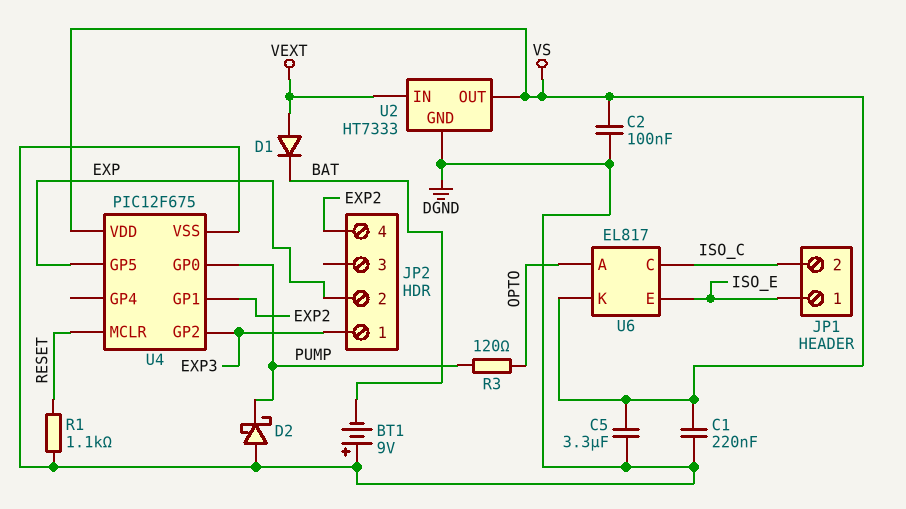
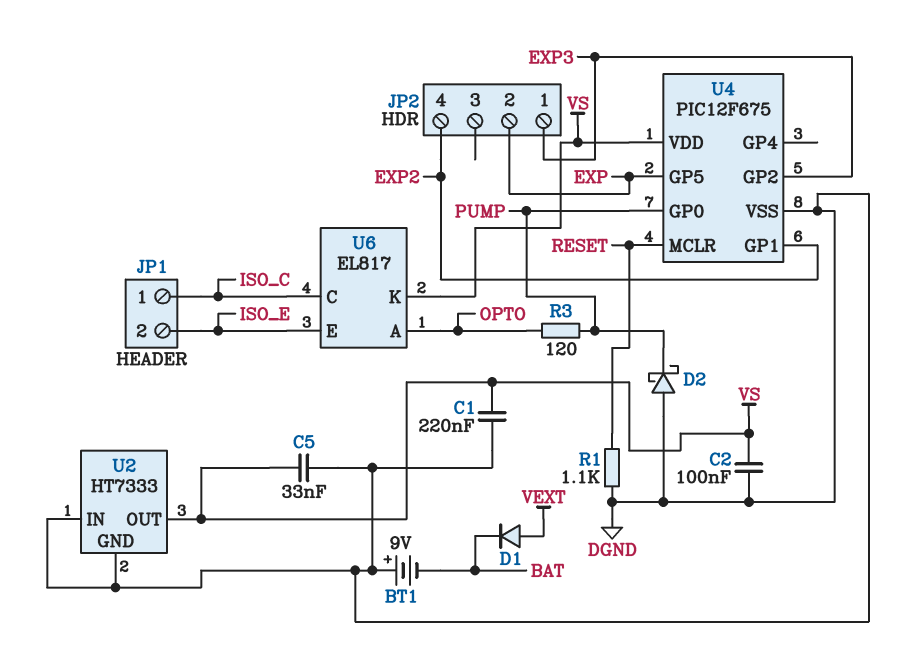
C5: 3.3uF (DGND, VS) -> 33nF (DGND, VS)
JP1 pin 1: ISO_E -> ISO_C
JP1 pin 2: ISO_C -> ISO_E
U2 pin IN: VEXT -> DGND

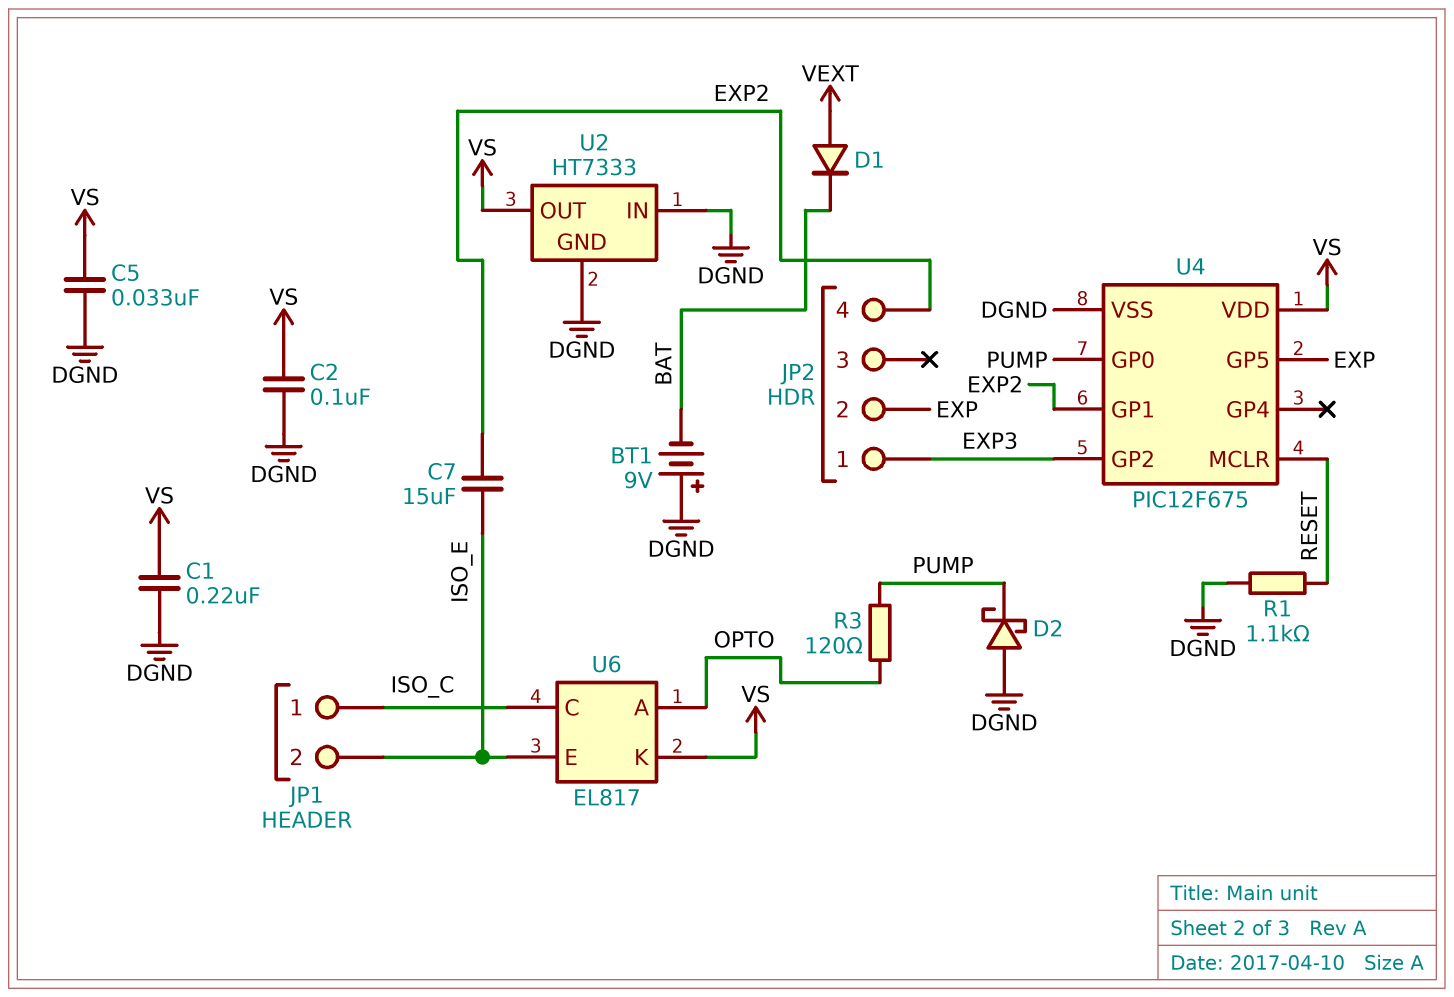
C7: none -> 15uF (EXP2, ISO_E)

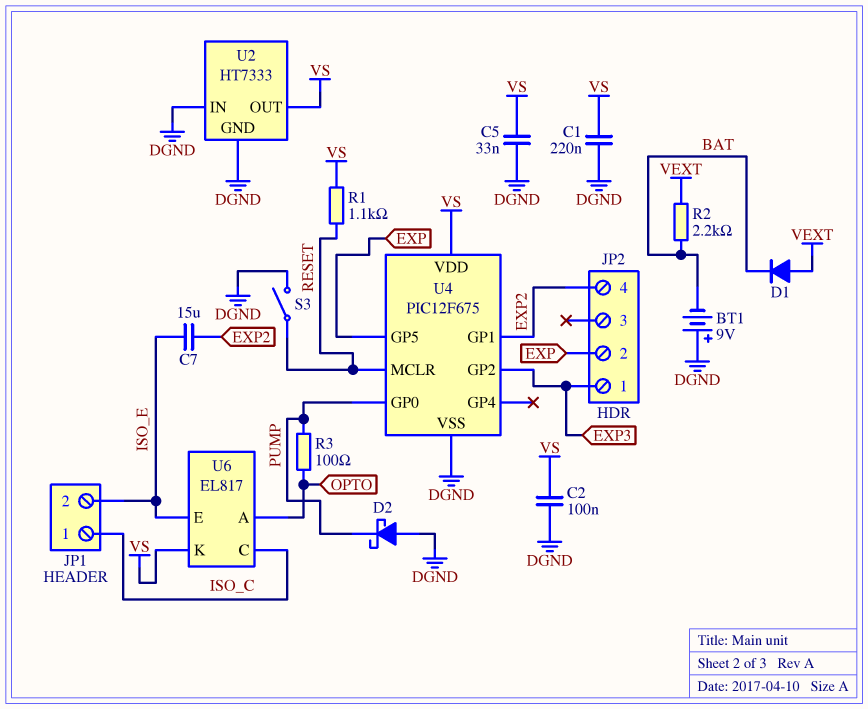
R1: 1.1k (DGND, RESET) -> 1.1k (RESET, VS)
R2: none -> 2.2k (BAT, VEXT)
R3: 120 (OPTO, PUMP) -> 100 (OPTO, PUMP)
S3: none -> switch (DGND, RESET)

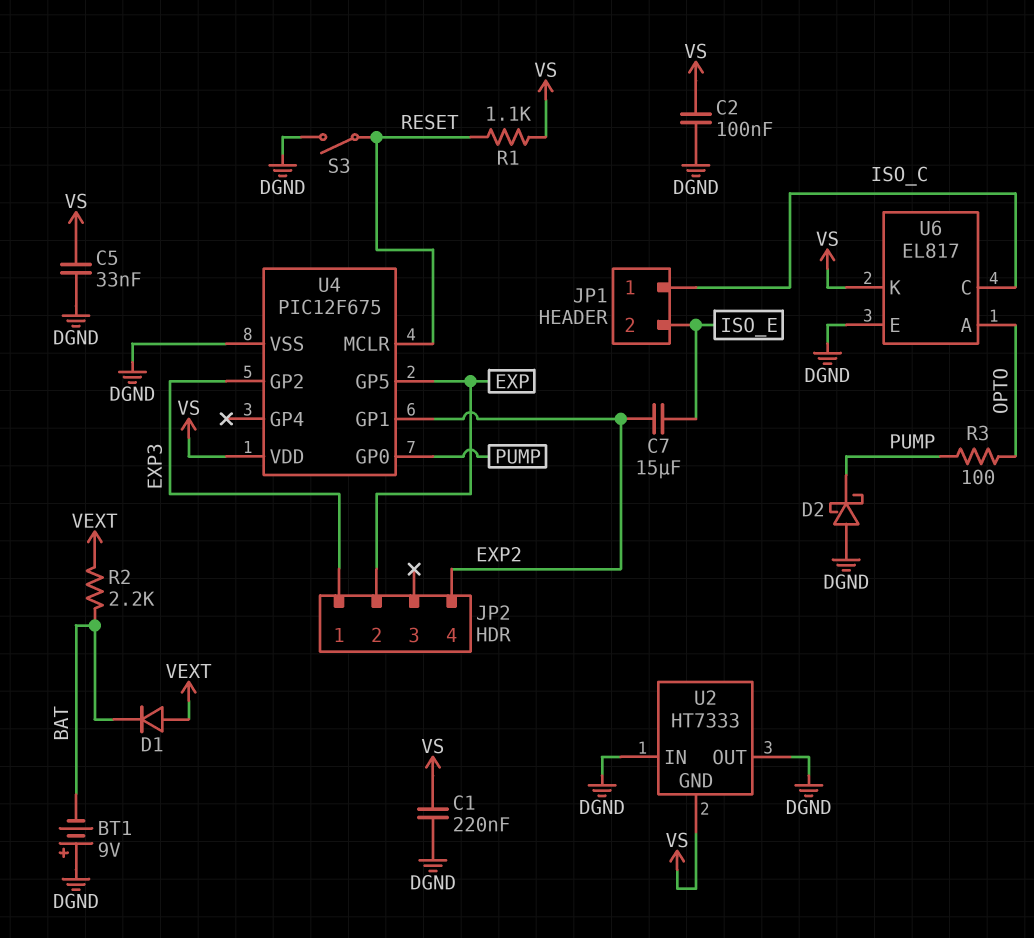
U2 pin GND: DGND -> VS
U2 pin OUT: VS -> DGND
U6 pin E: ISO_E -> DGND

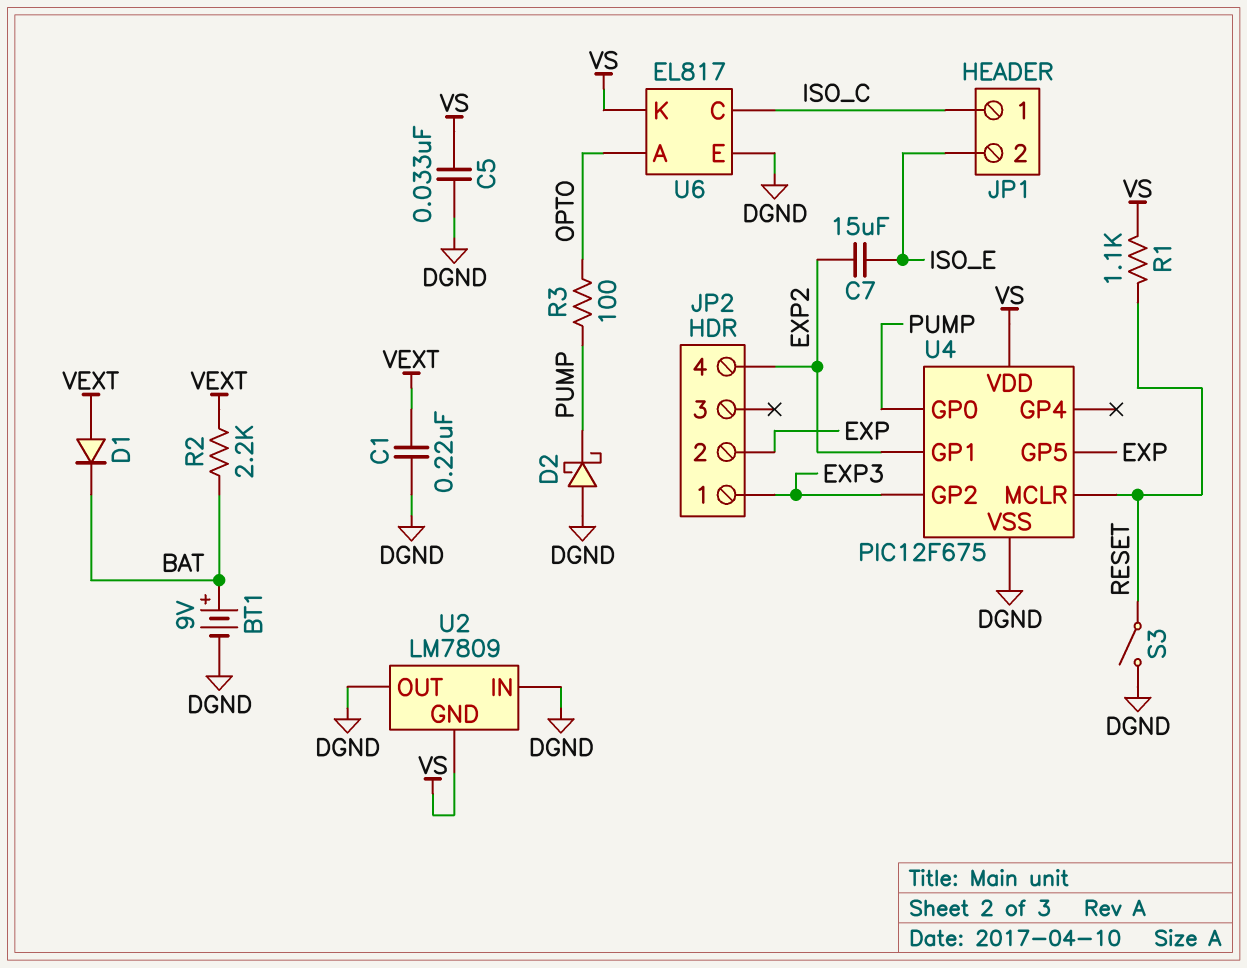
BT1: 9V (plus DGND, minus BAT) -> 9V (plus BAT, minus DGND)
C1: 220nF (DGND, VS) -> 220nF (DGND, VEXT)
C2: 100nF (DGND, VS) -> none
U2: HT7333 -> LM7809

